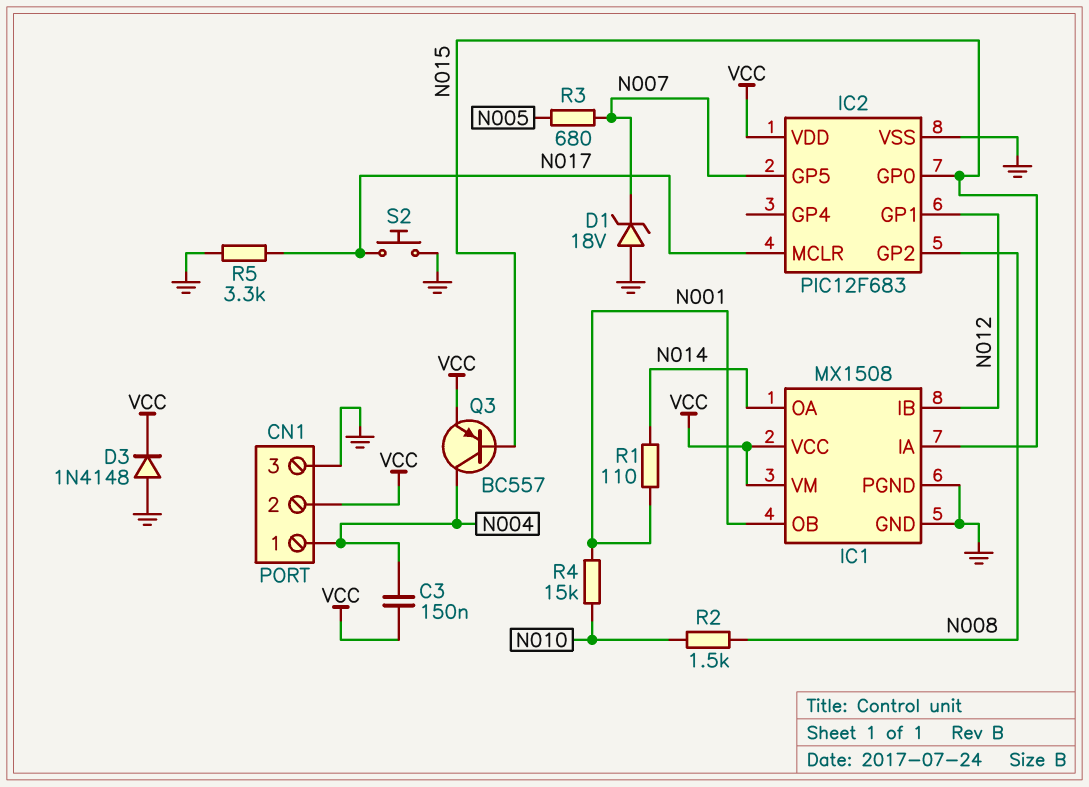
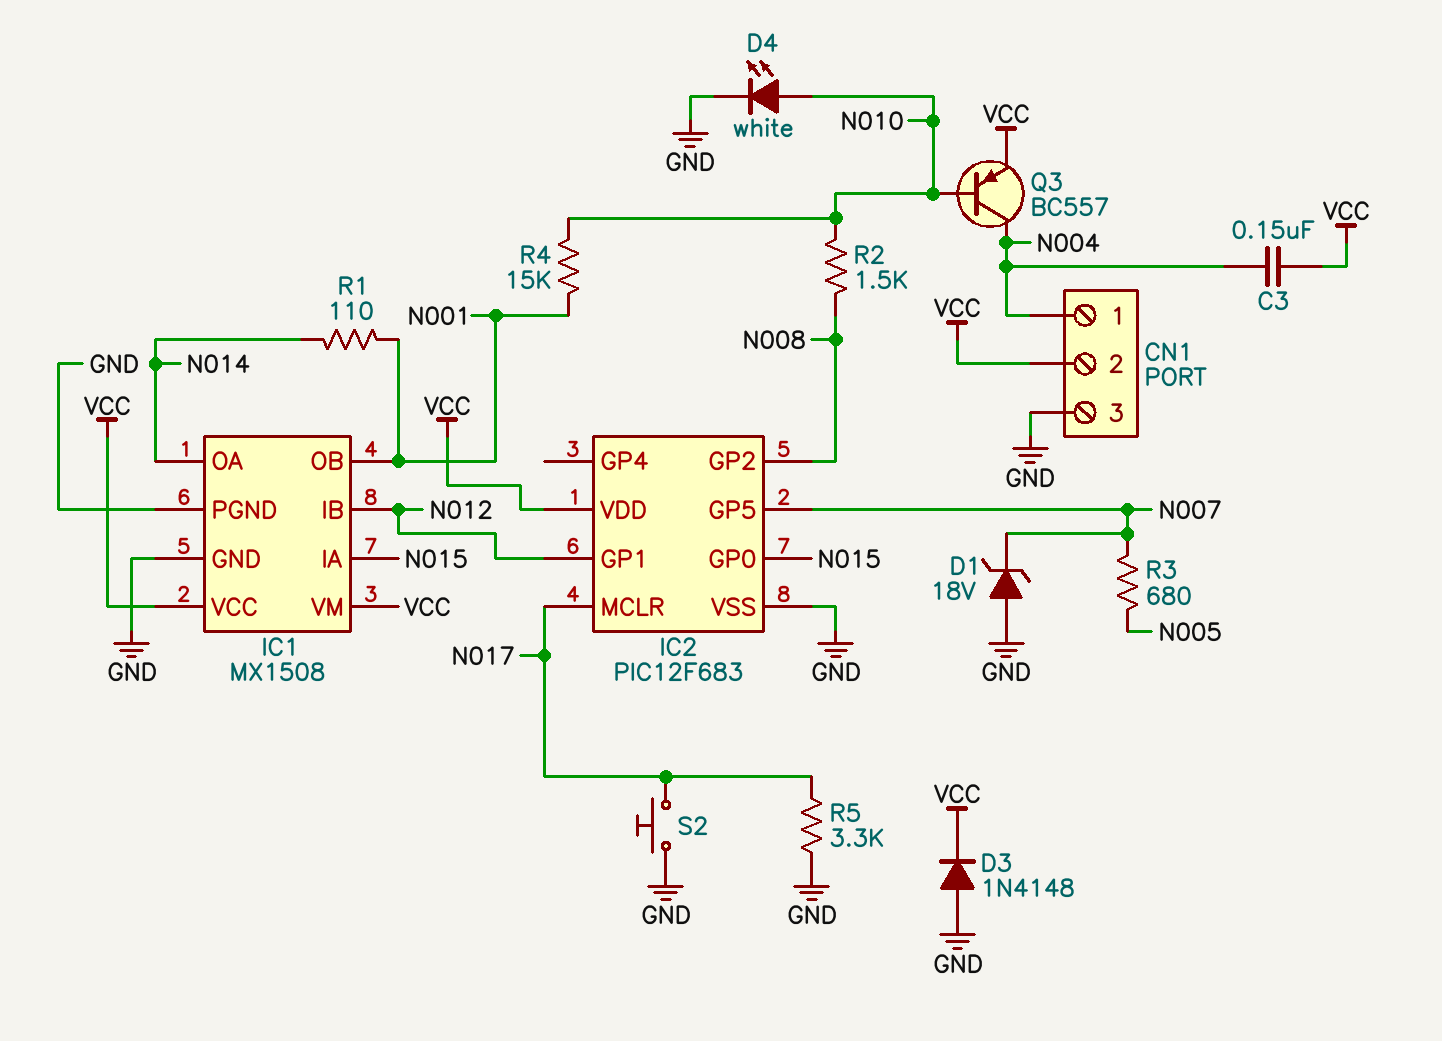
D4: none -> LED white (A N010, K GND)
Q3: PNP BC557 (B N015, C N004, E VCC) -> PNP BC557 (B N010, C N004, E VCC)

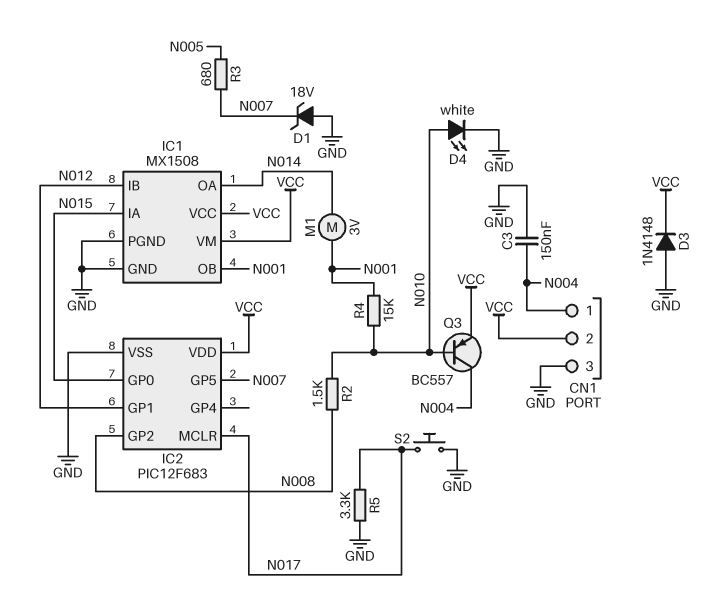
C3: 150nF (N004, VCC) -> 150nF (GND, N004)
M1: none -> motor 3V (N001, N014)
R1: 110 (N001, N014) -> none

